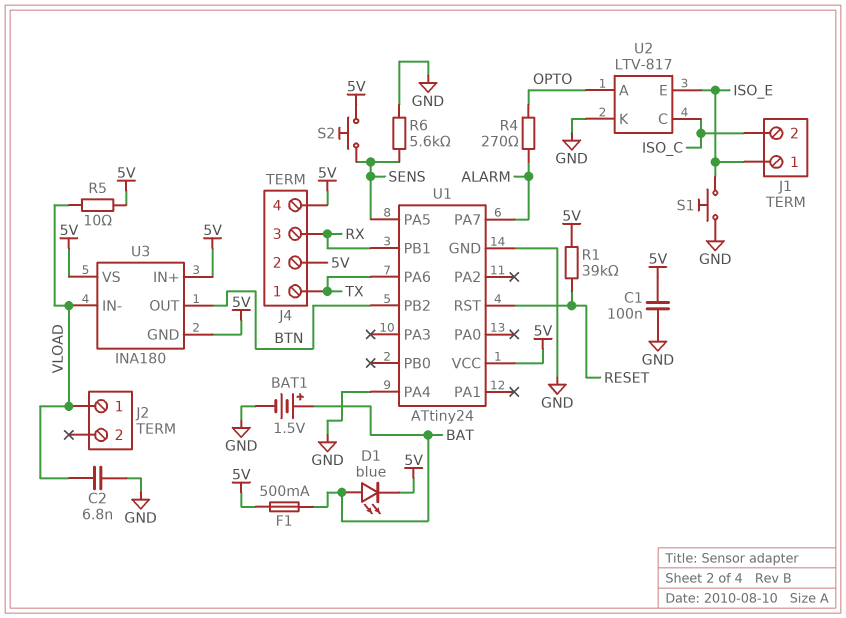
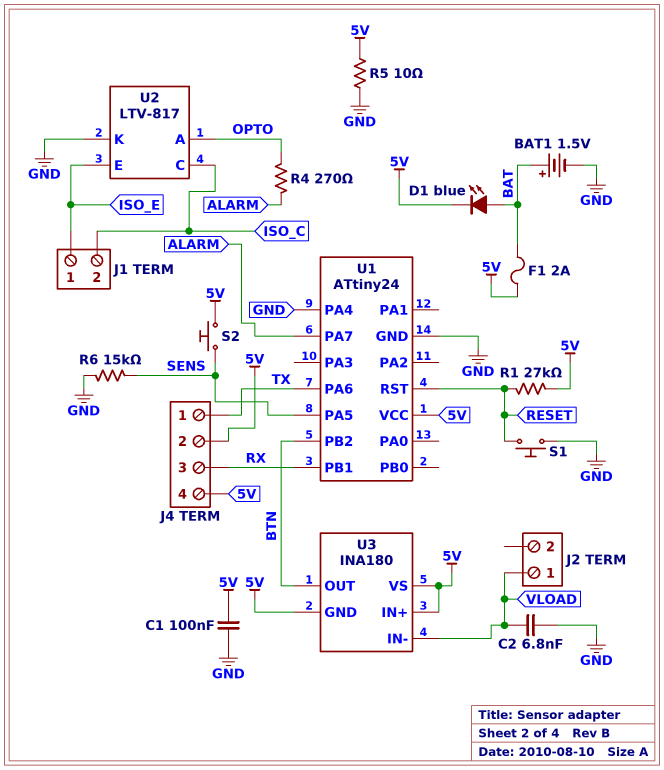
F1: 500mA (5V, BAT) -> 2A (5V, BAT)
R1: 39k (5V, RESET) -> 27k (5V, RESET)
R5: 10 (5V, VLOAD) -> 10 (5V, GND)
R6: 5.6k (GND, SENS) -> 15k (GND, SENS)
S1: button (GND, ISO_E) -> button (GND, RESET)

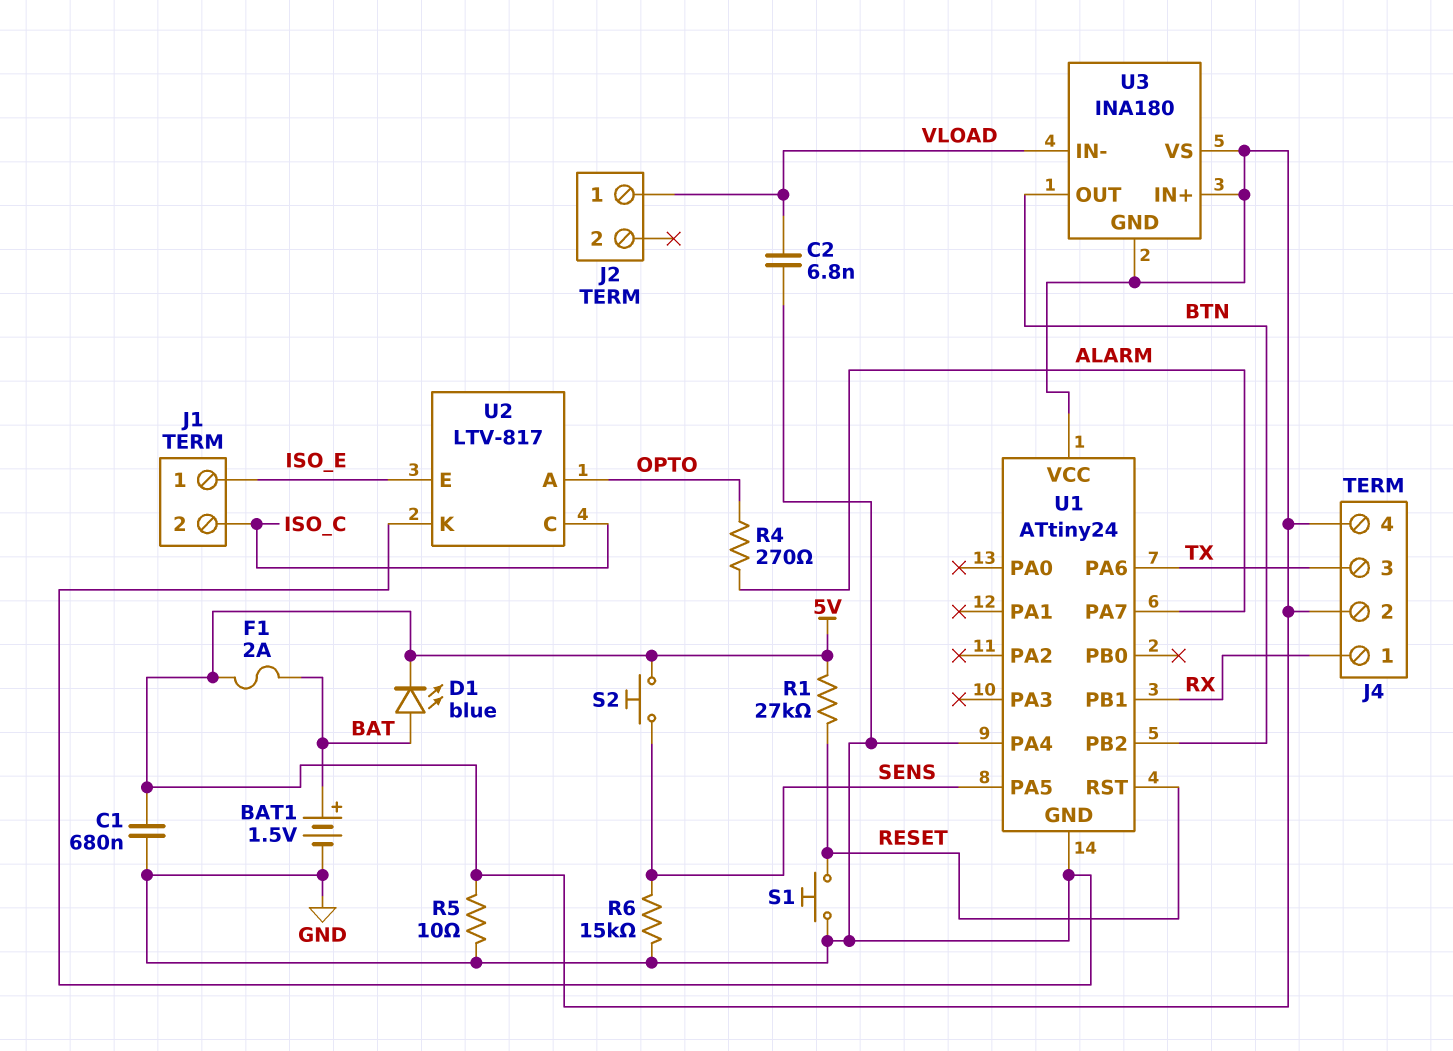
C1: 100nF (5V, GND) -> 680nF (5V, GND)
J4 pin 1: TX -> RX
J4 pin 3: RX -> TX

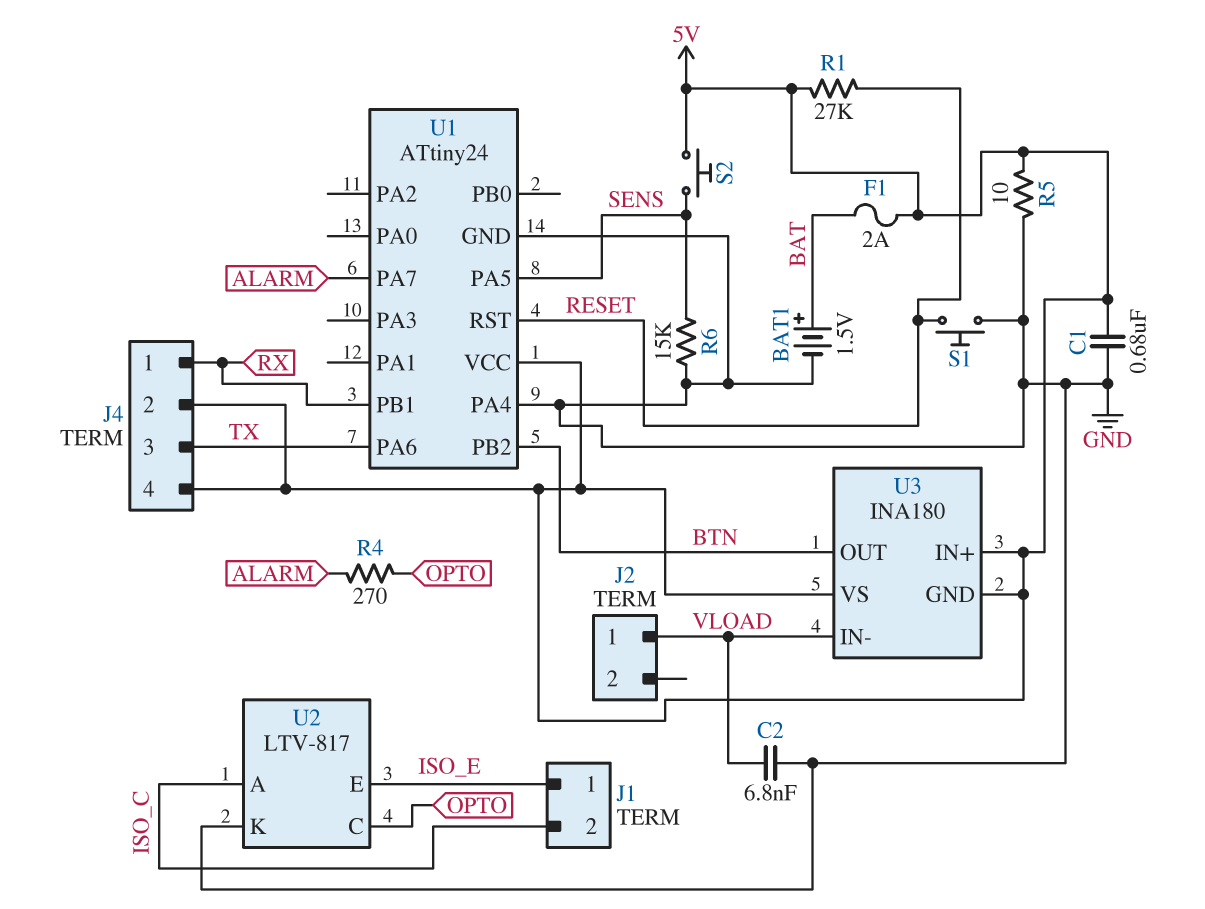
D1: LED blue (A BAT, K 5V) -> none
U2 pin A: OPTO -> ISO_C
U2 pin C: ISO_C -> OPTO

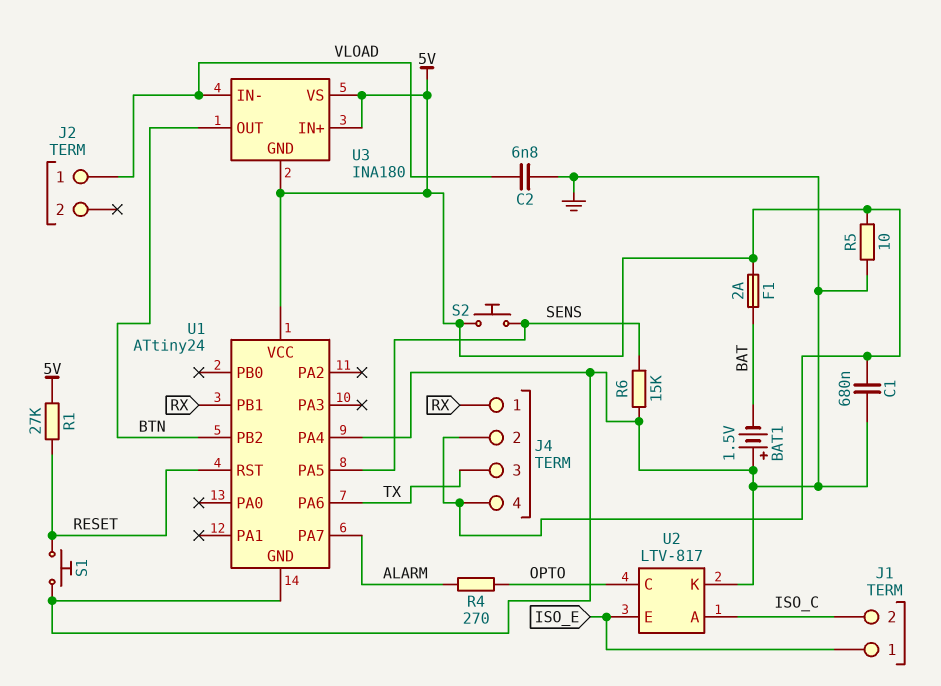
BAT1: 1.5V (plus BAT, minus GND) -> 1.5V (plus GND, minus BAT)

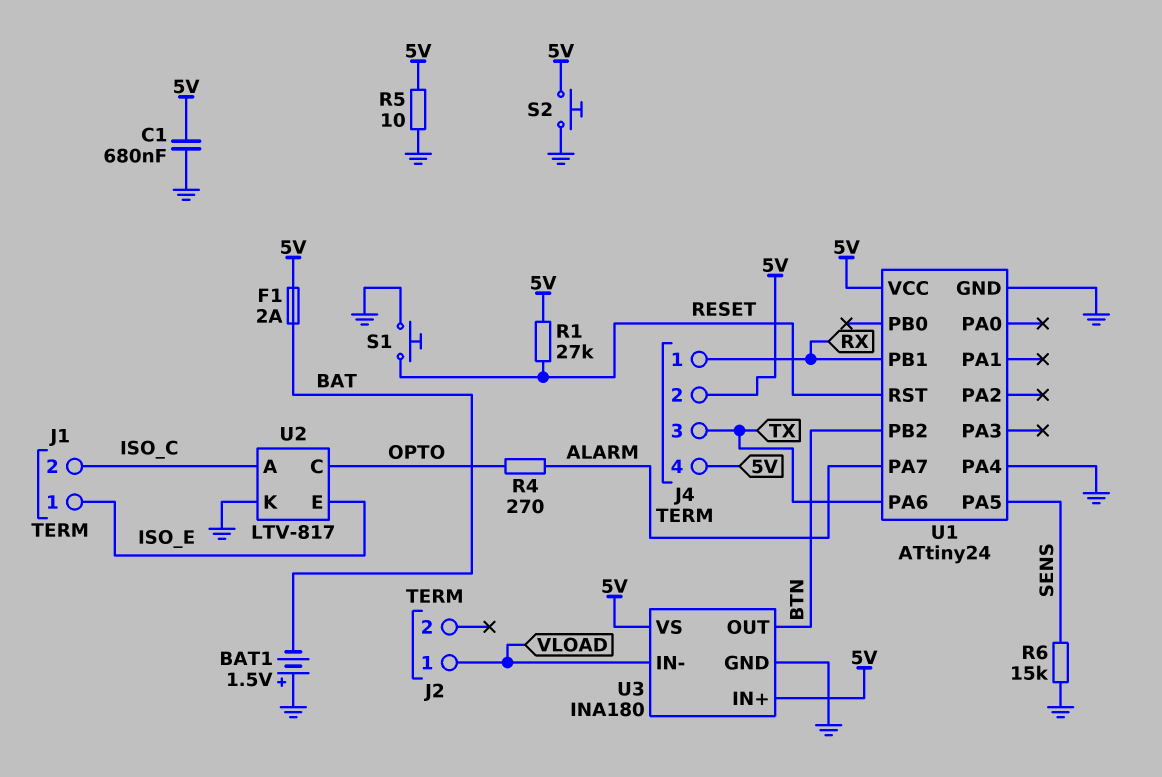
C2: 6.8nF (GND, VLOAD) -> none
S2: button (5V, SENS) -> button (5V, GND)
U3 pin GND: 5V -> GND

